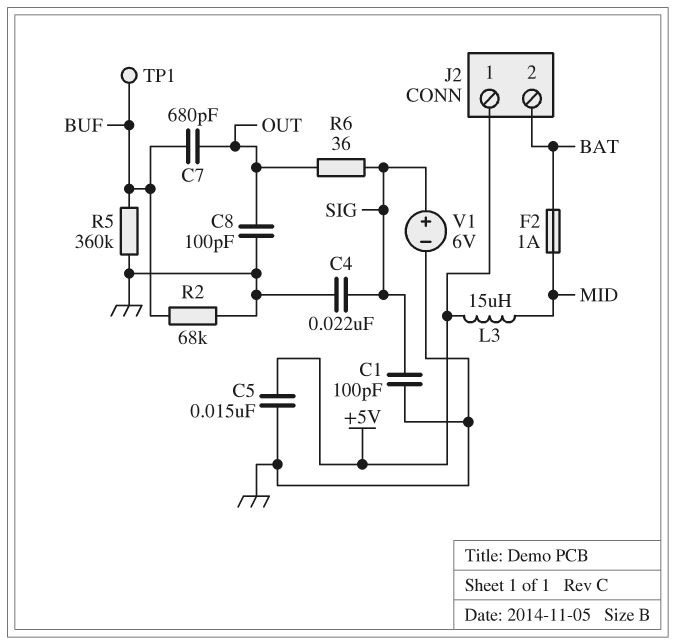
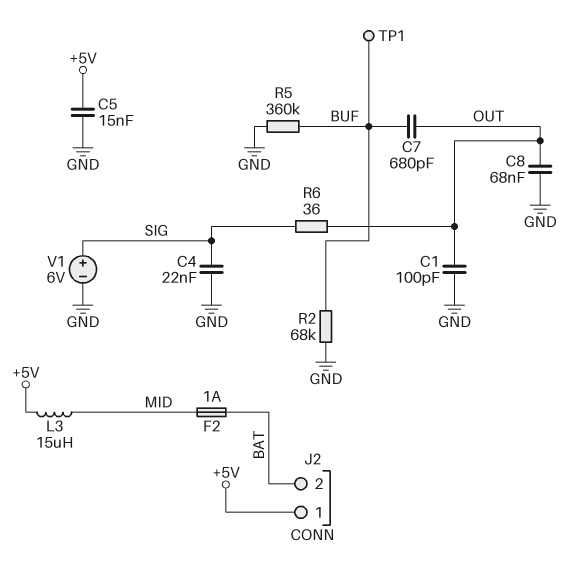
C1: 100pF (GND, SIG) -> 100pF (GND, OUT)
C8: 100pF (GND, OUT) -> 68nF (GND, OUT)

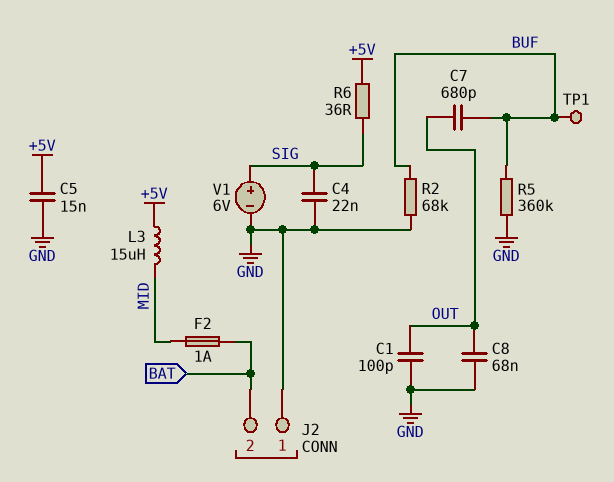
J2 pin 1: +5V -> GND
R6: 36 (OUT, SIG) -> 36 (+5V, SIG)

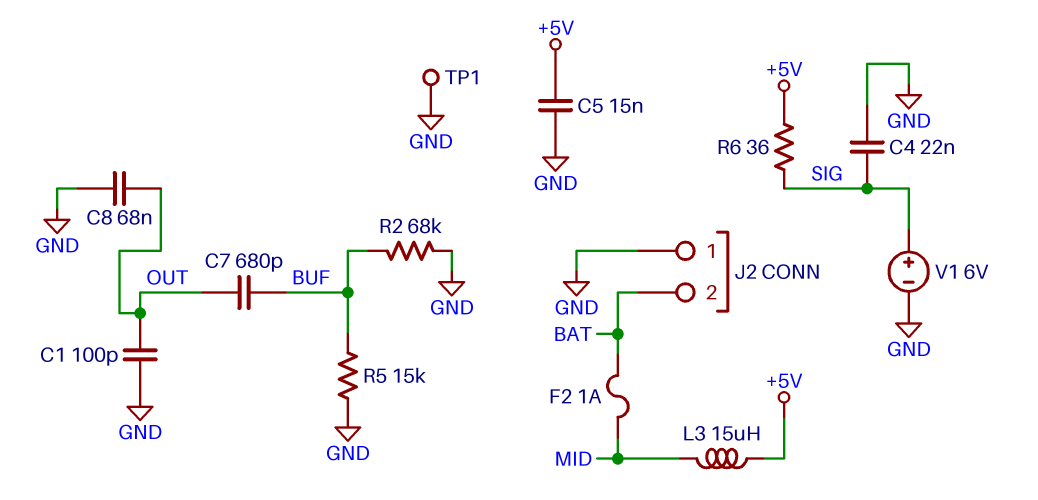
R5: 360k (BUF, GND) -> 15k (BUF, GND)
TP1: test point (BUF) -> test point (GND)

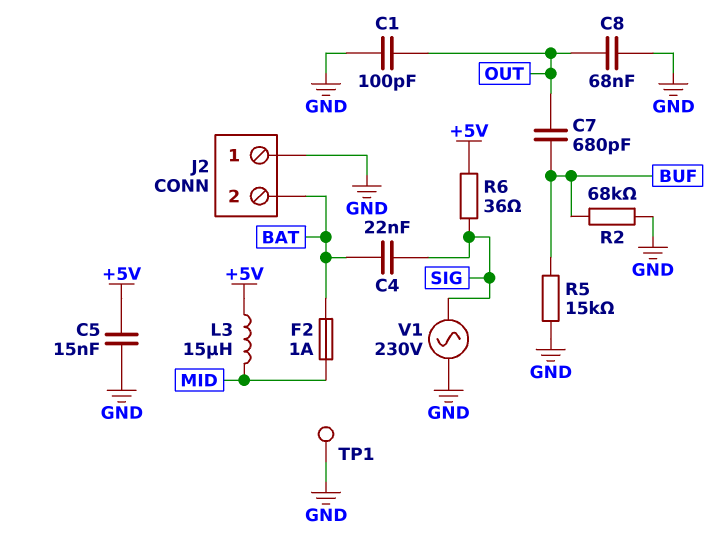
C4: 22nF (GND, SIG) -> 22nF (BAT, SIG)
V1: 6V (plus SIG, minus GND) -> AC 230V (GND, SIG)

